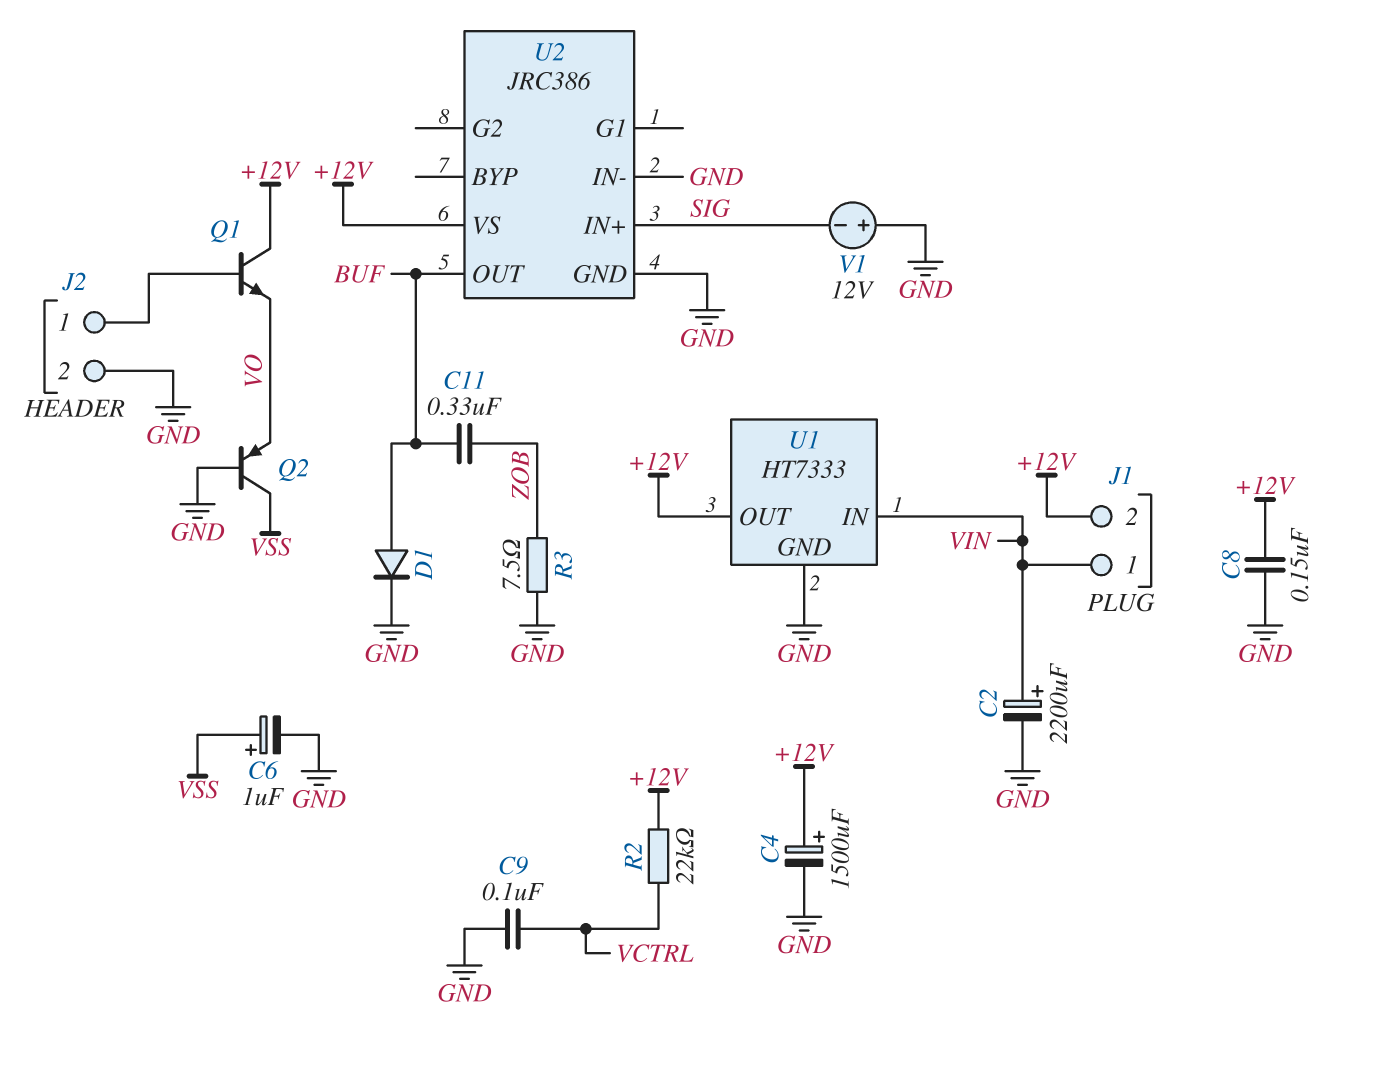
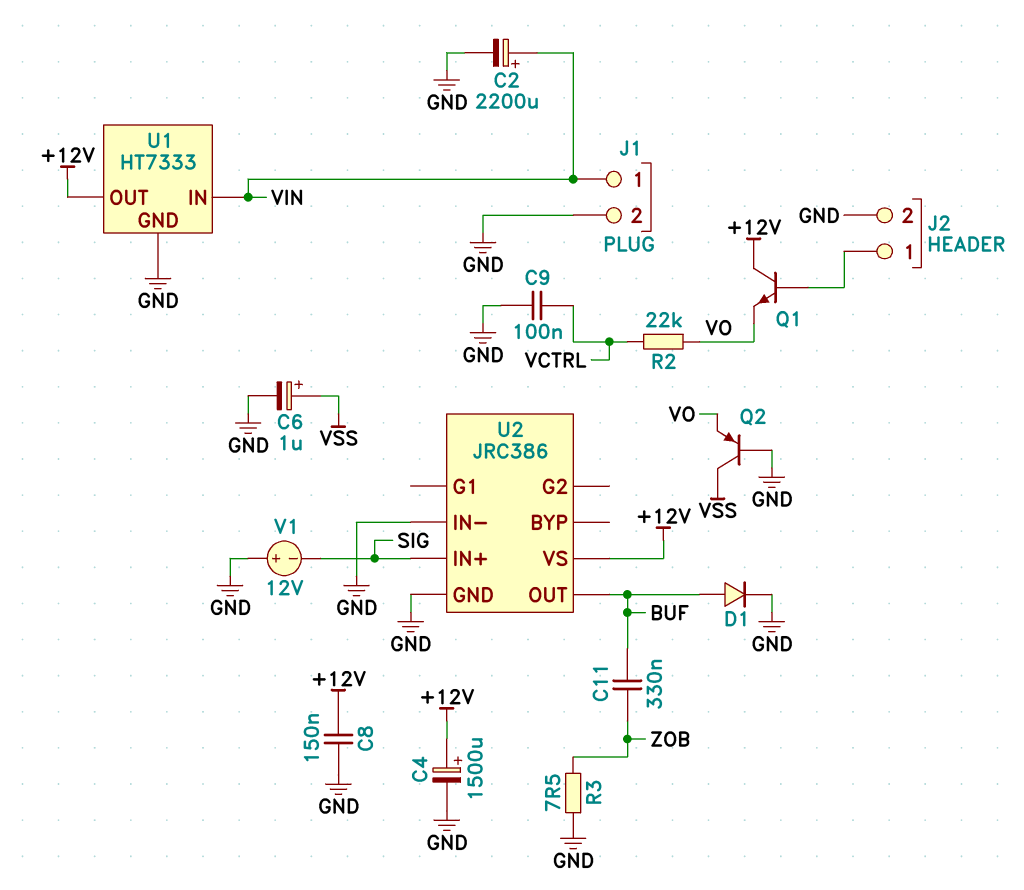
J1 pin 2: +12V -> GND
R2: 22k (+12V, VCTRL) -> 22k (VCTRL, VO)

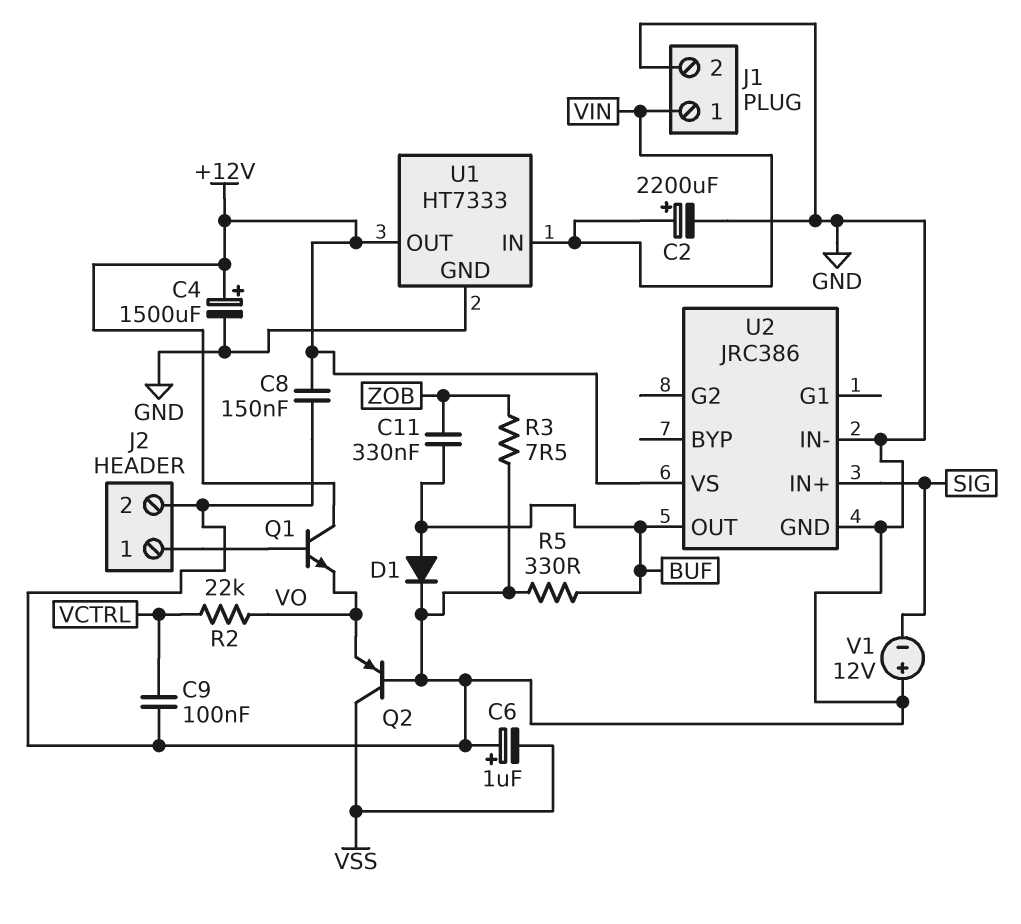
C6: 1uF (plus VSS, minus GND) -> 1uF (plus GND, minus VSS)
R5: none -> 330 (BUF, GND)

